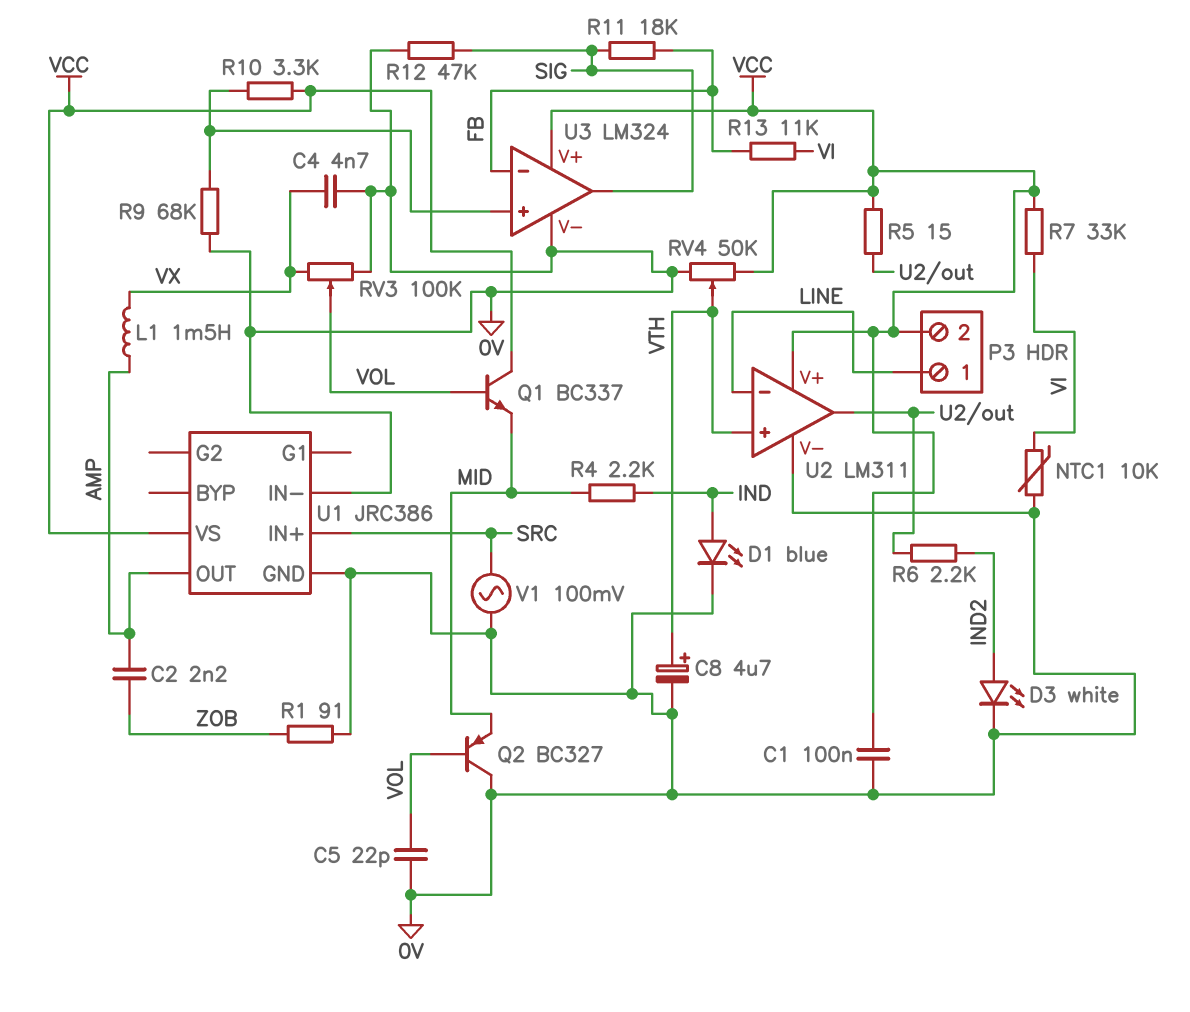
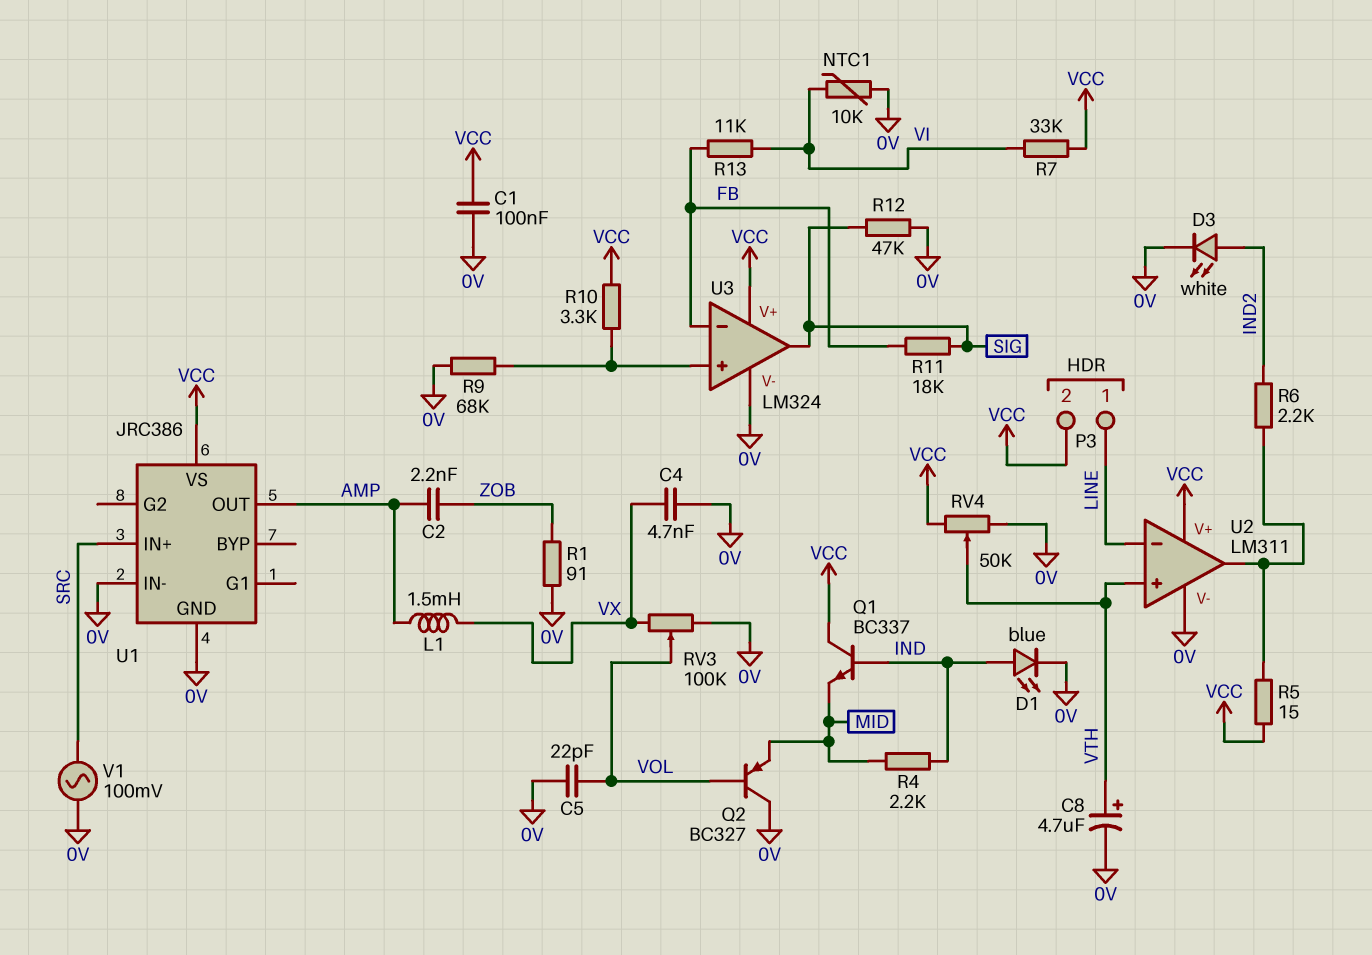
Q1: NPN BC337 (B VOL, C VCC, E MID) -> NPN BC337 (B IND, C VCC, E MID)

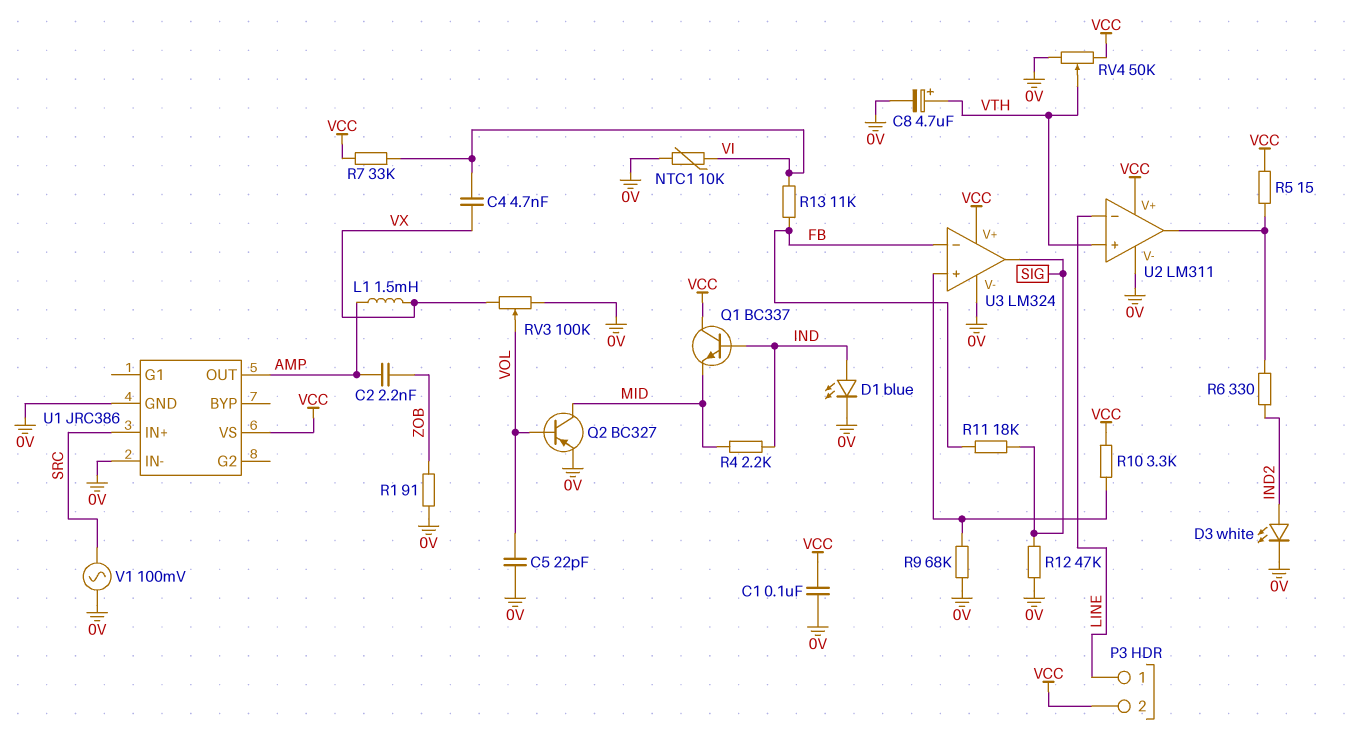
C4: 4.7nF (0V, VX) -> 4.7nF (VI, VX)
Q2: PNP BC327 (B VOL, C 0V, E MID) -> PNP BC327 (B VOL, C MID, E 0V)
R6: 2.2k (IND2, U2/out) -> 330 (IND2, U2/out)

